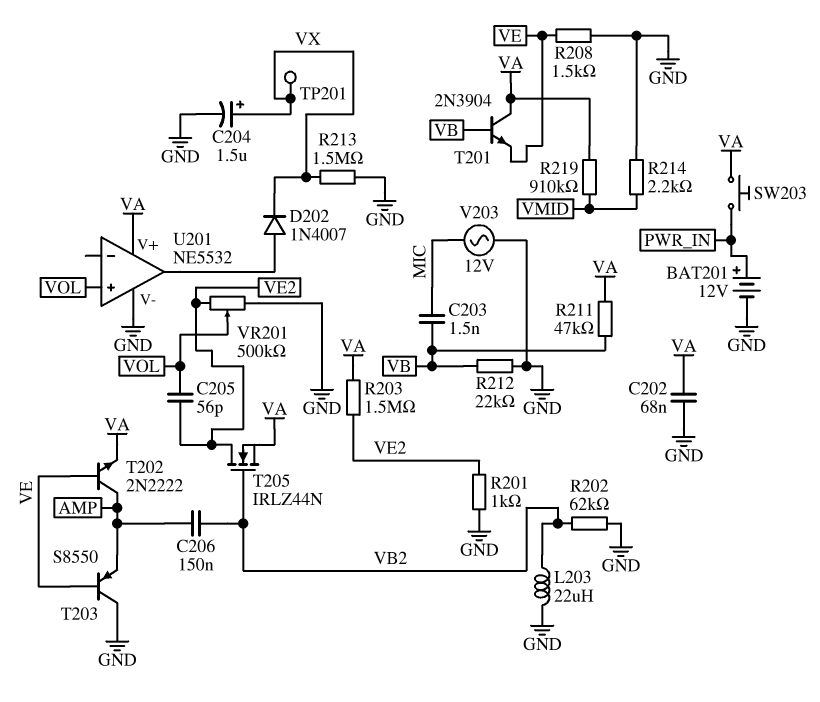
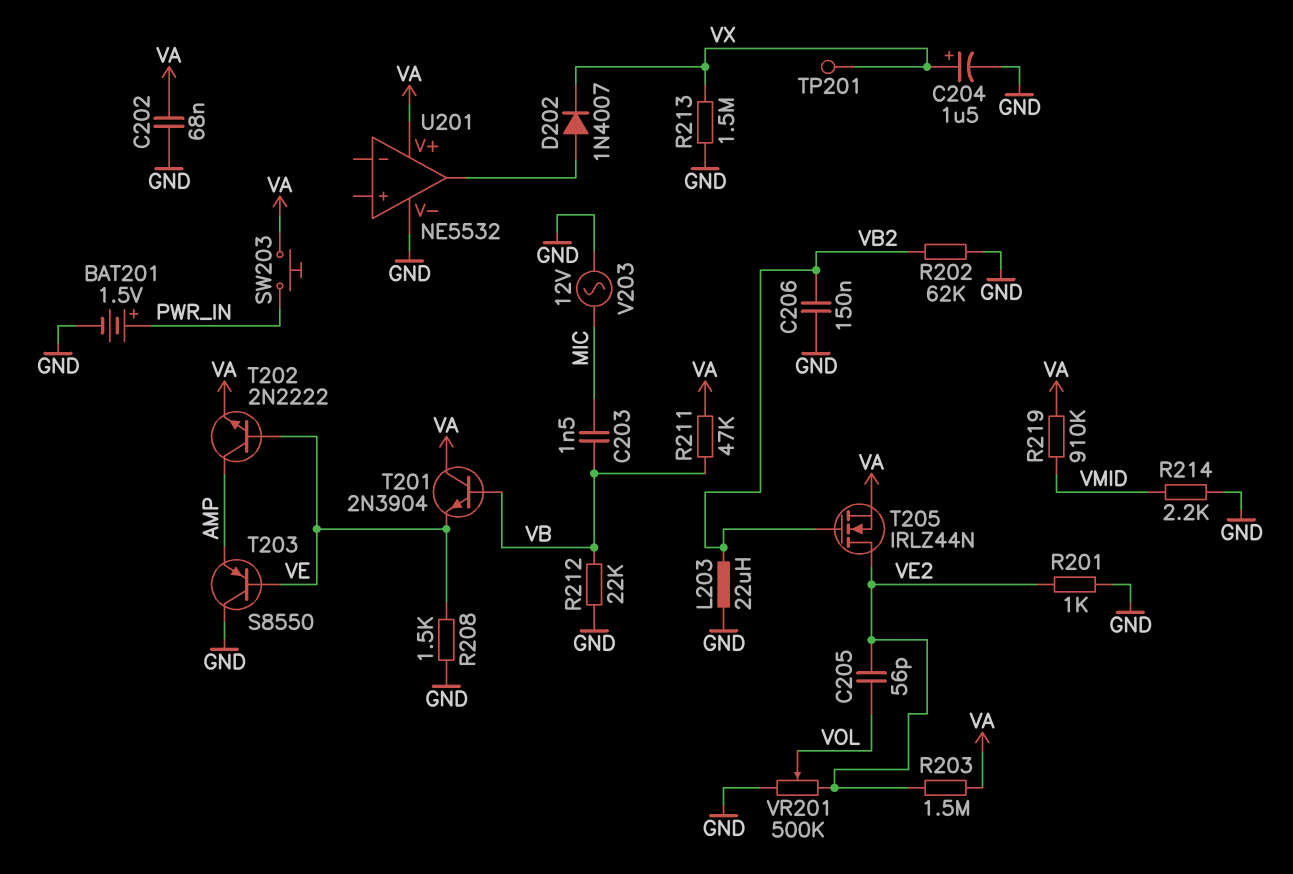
BAT201: 12V (plus PWR_IN, minus GND) -> 1.5V (plus PWR_IN, minus GND)
C206: 150nF (AMP, VB2) -> 150nF (GND, VB2)
U201 pin in+: VOL -> none

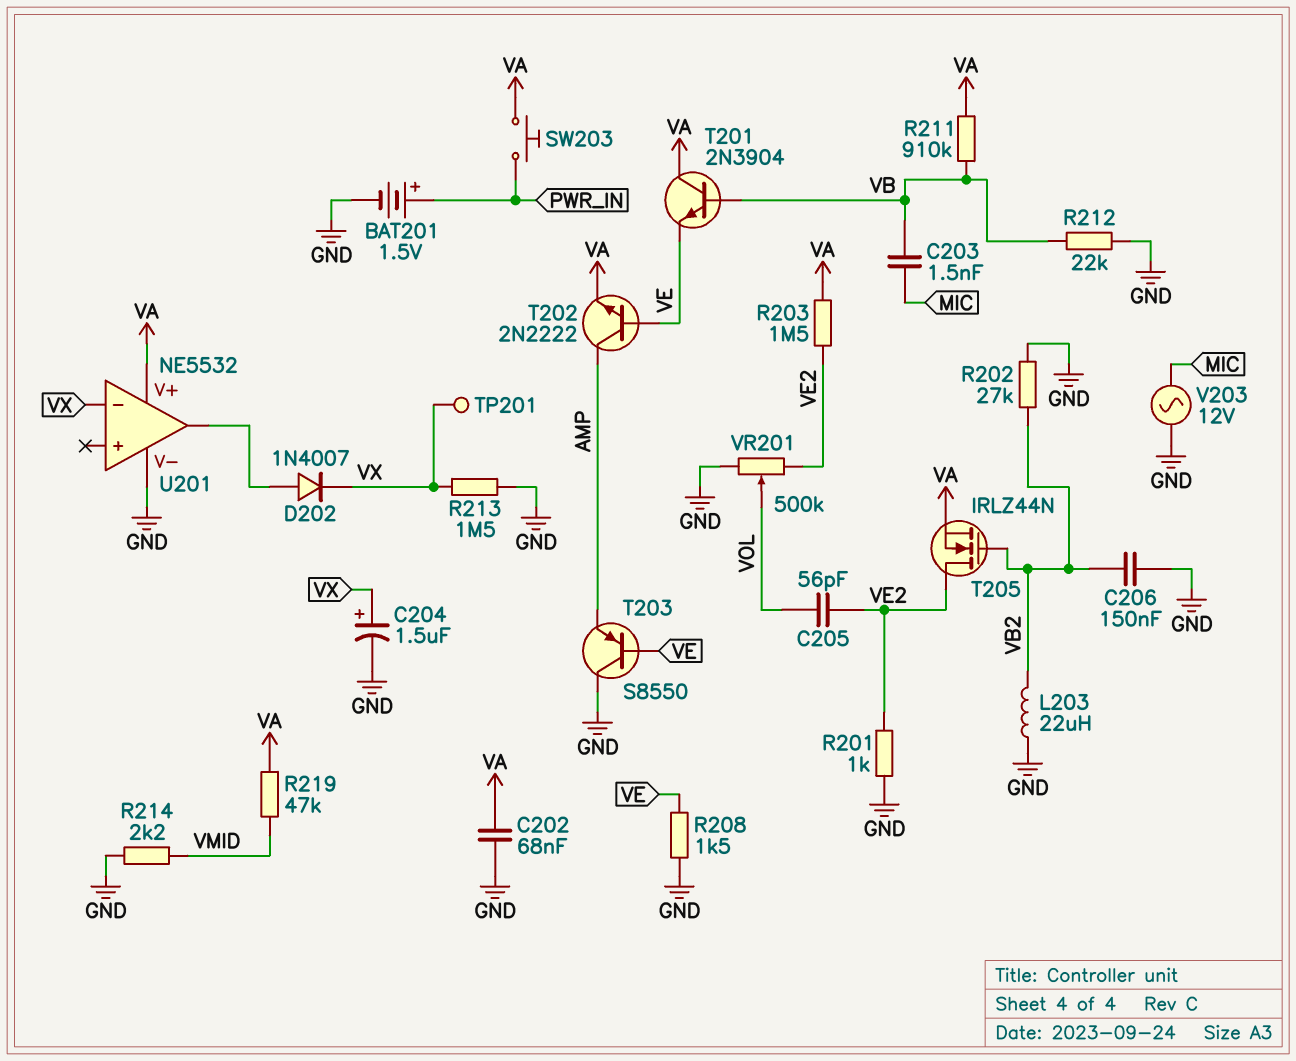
R202: 62k (GND, VB2) -> 27k (GND, VB2)
R211: 47k (VA, VB) -> 910k (VA, VB)
R219: 910k (VA, VMID) -> 47k (VA, VMID)
U201 pin in-: none -> VX

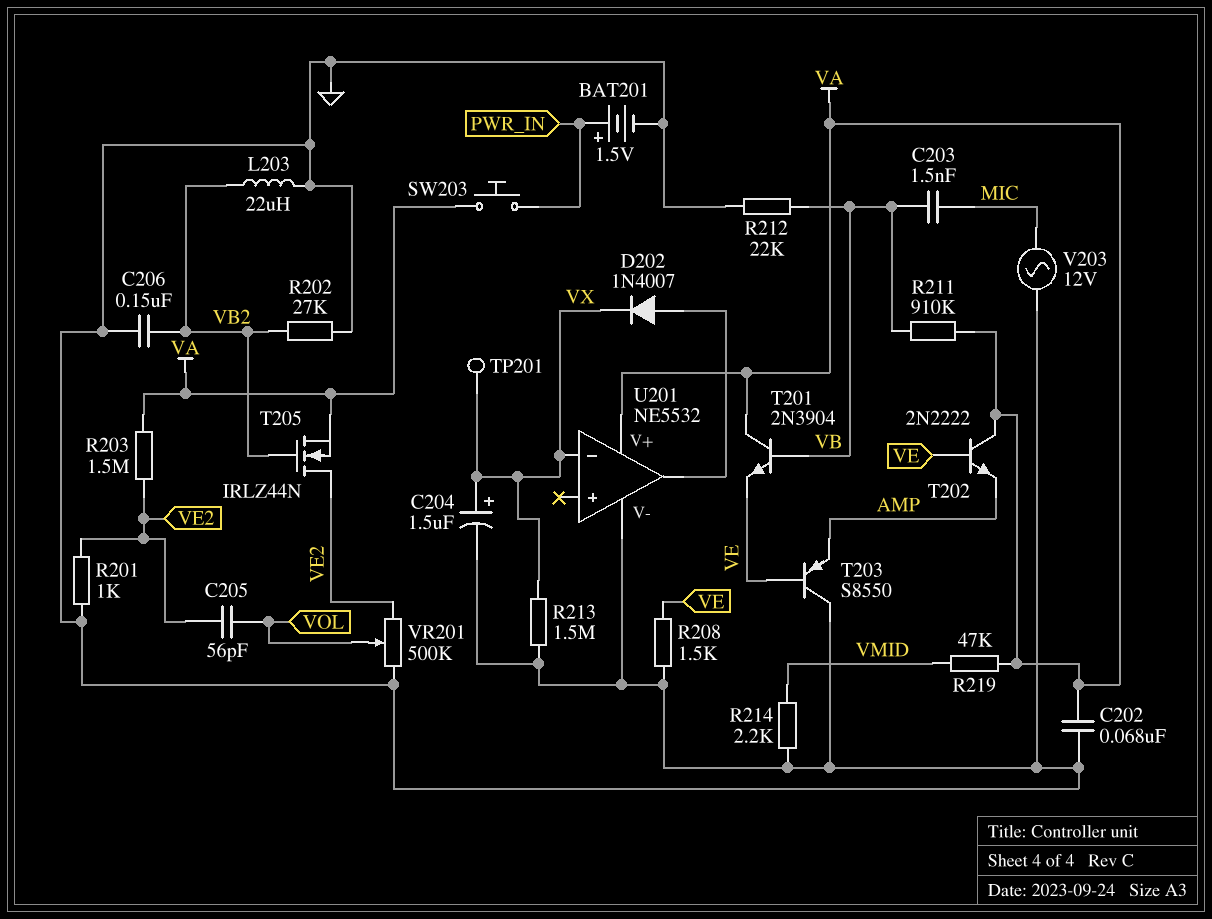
T202: NPN 2N2222 (B VE, C AMP, E VA) -> NPN 2N2222 (B VE, C VA, E AMP)

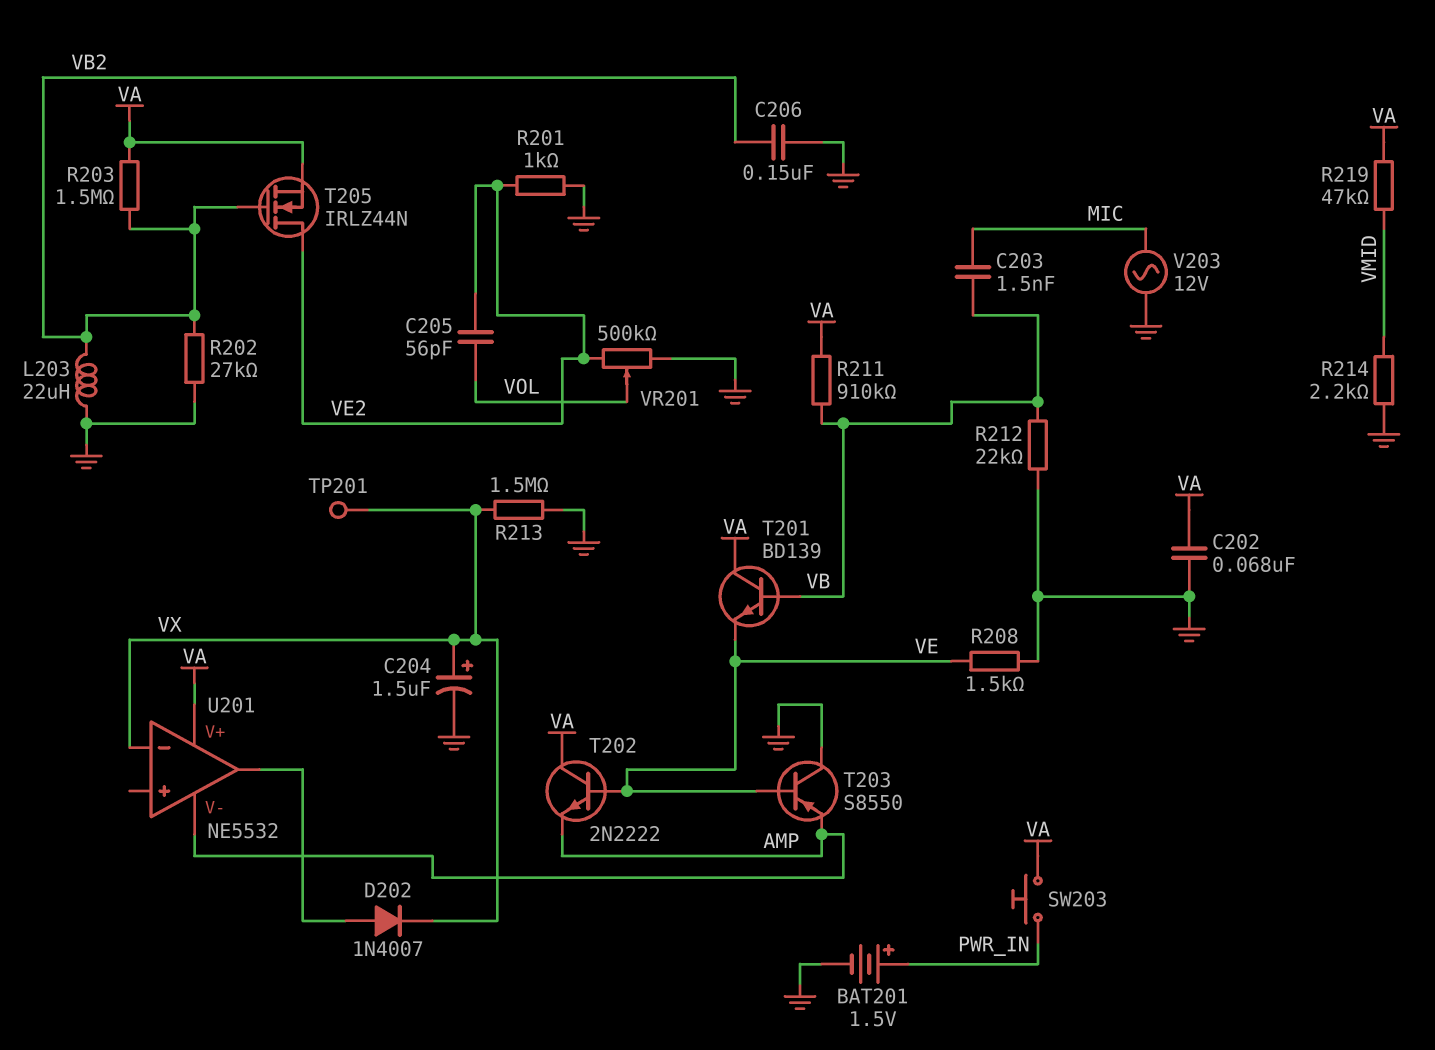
R203: 1.5M (VA, VE2) -> 1.5M (VA, VB2)
T201: NPN 2N3904 (B VB, C VA, E VE) -> NPN BD139 (B VB, C VA, E VE)
U201 pin V-: GND -> AMP

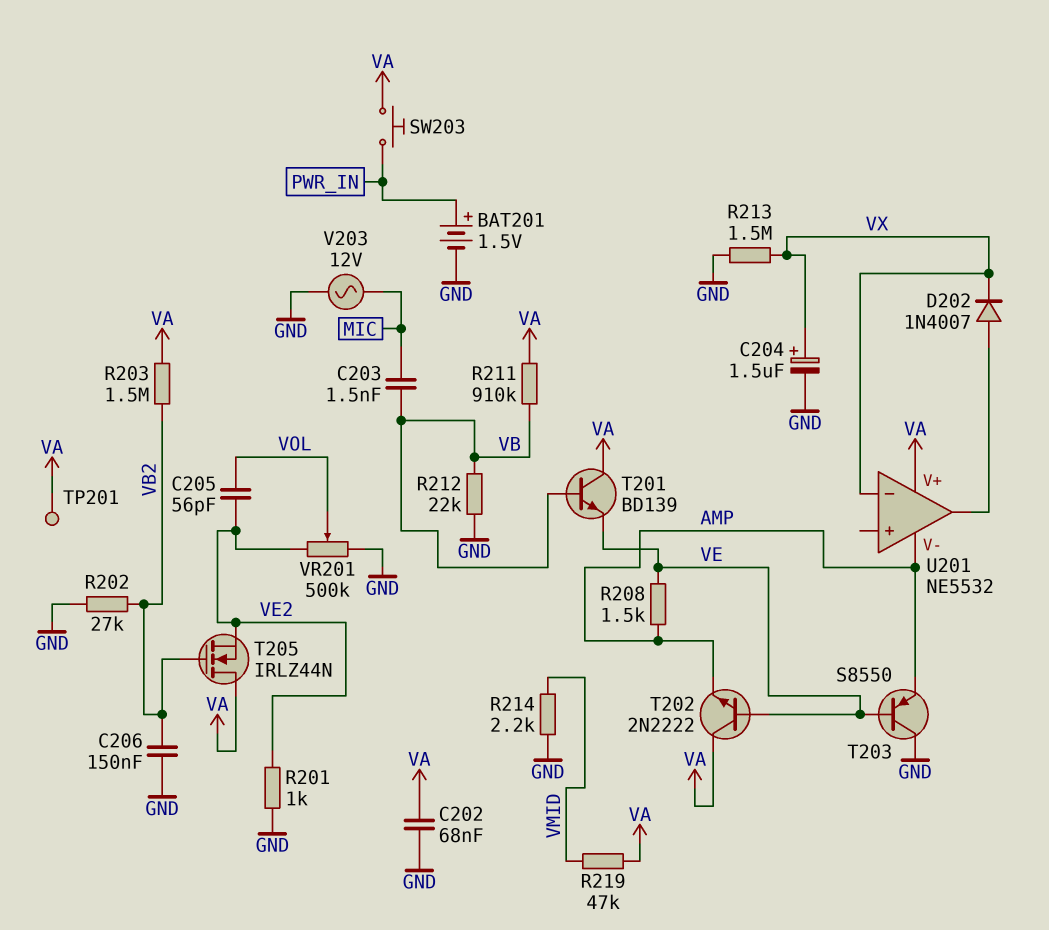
L203: 22uH (GND, VB2) -> none
R208: 1.5k (GND, VE) -> 1.5k (AMP, VE)
T205: NMOS IRLZ44N (G VB2, D VE2, S VA) -> NMOS IRLZ44N (G VB2, D VA, S VE2)
TP201: test point (VX) -> test point (VA)

